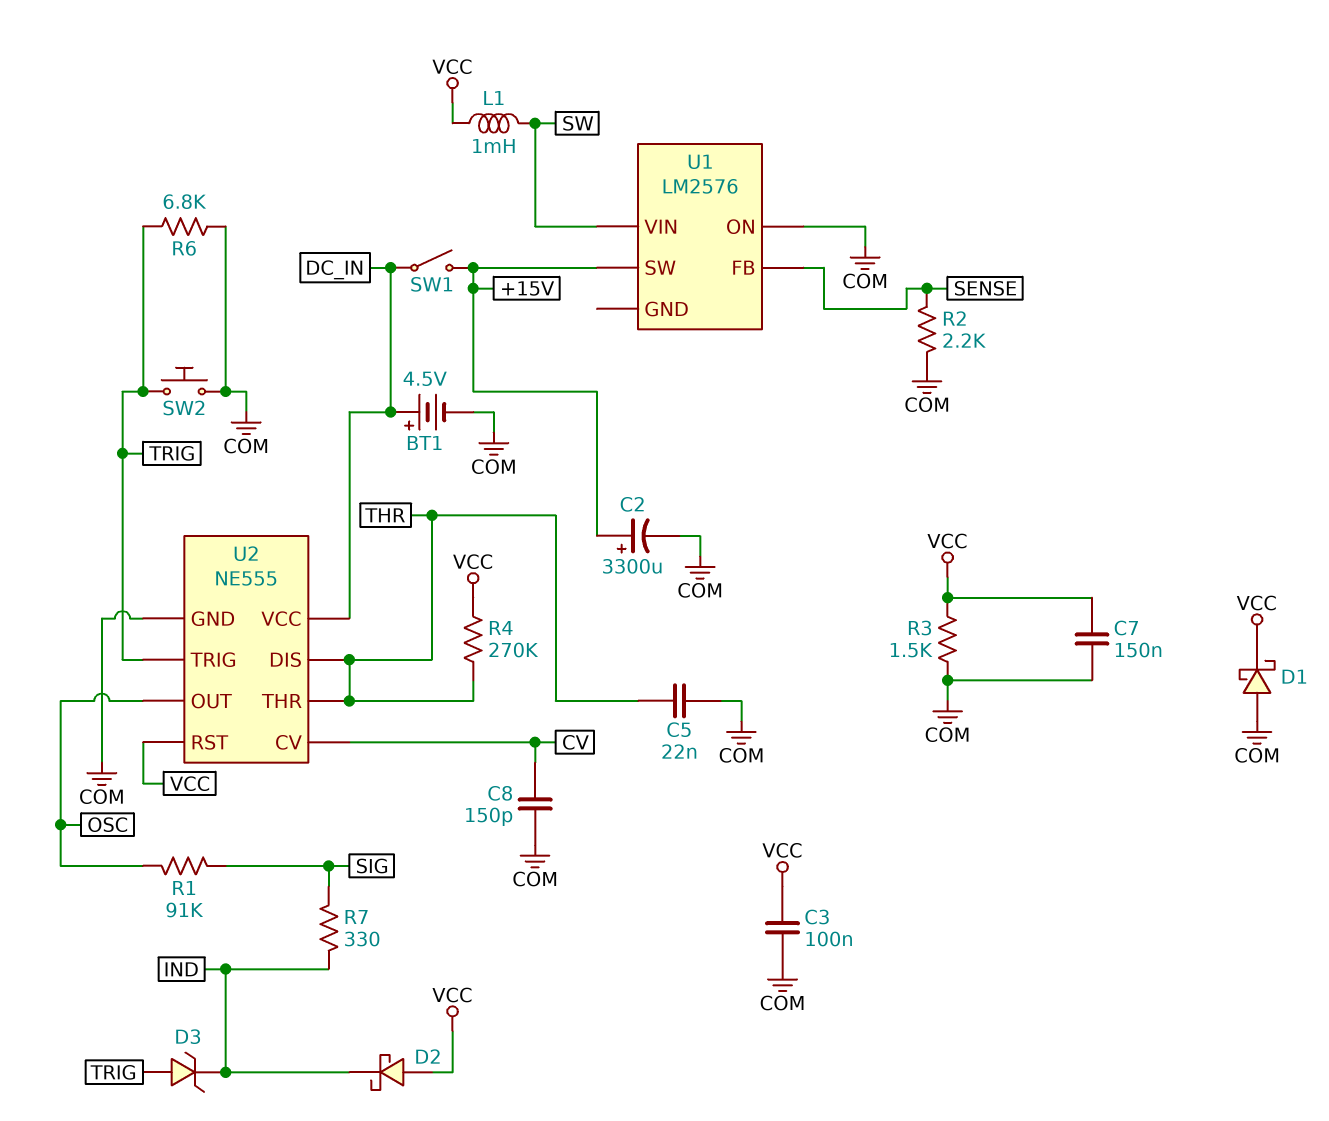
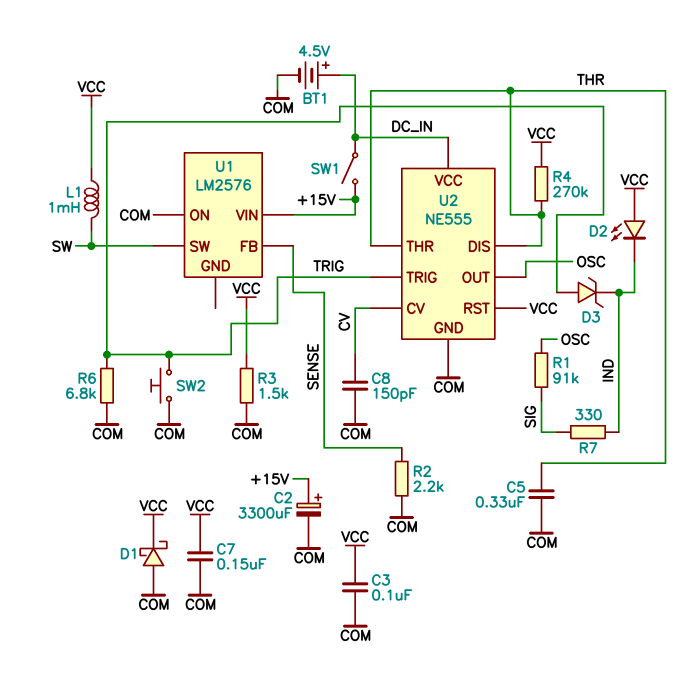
C5: 22nF (COM, THR) -> 330nF (COM, THR)
D2: schottky (A VCC, K IND) -> LED (A VCC, K IND)
U1 pin SW: +15V -> SW
U1 pin VIN: SW -> +15V

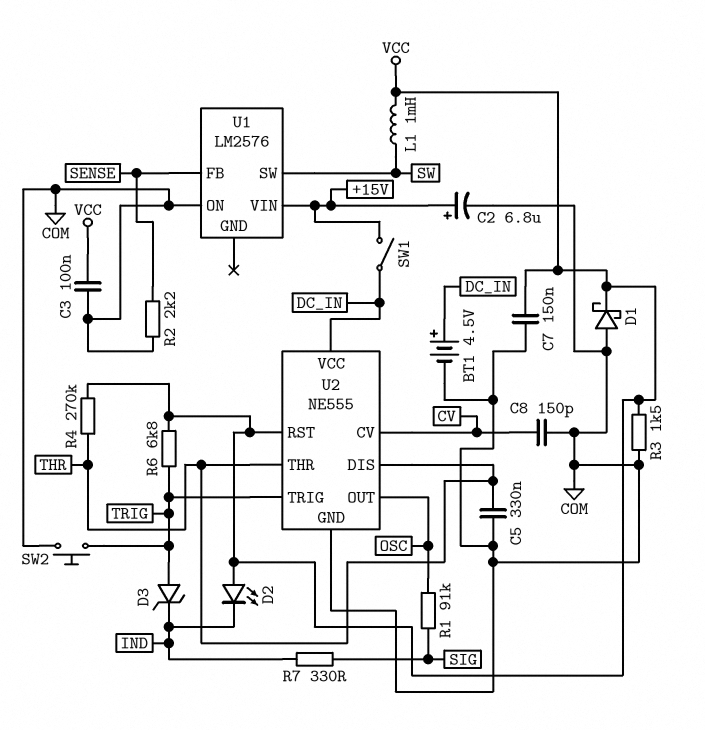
C2: 3300uF (plus +15V, minus COM) -> 6.8uF (plus +15V, minus COM)
R6: 6.8k (COM, TRIG) -> 6.8k (TRIG, VCC)

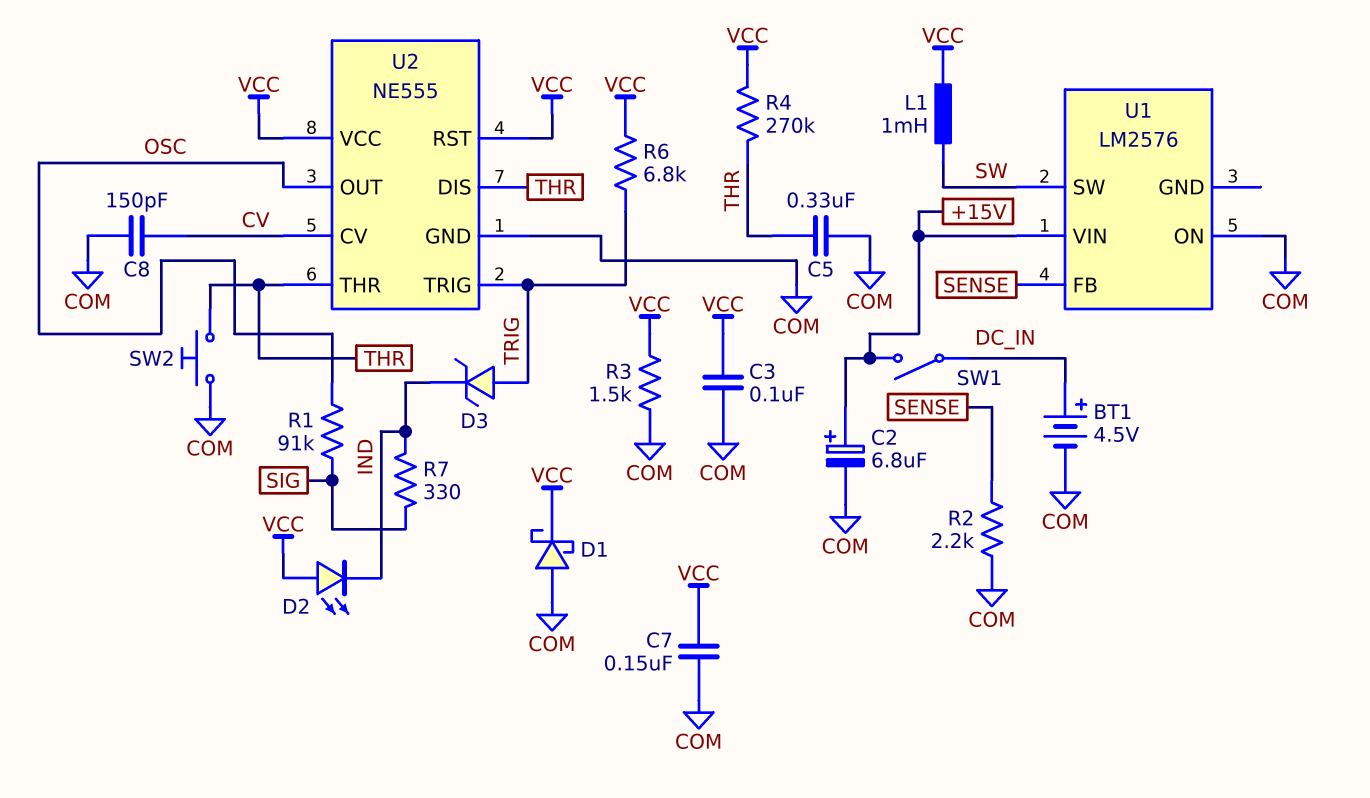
SW2: button (COM, TRIG) -> button (COM, THR)
U2 pin VCC: DC_IN -> VCC

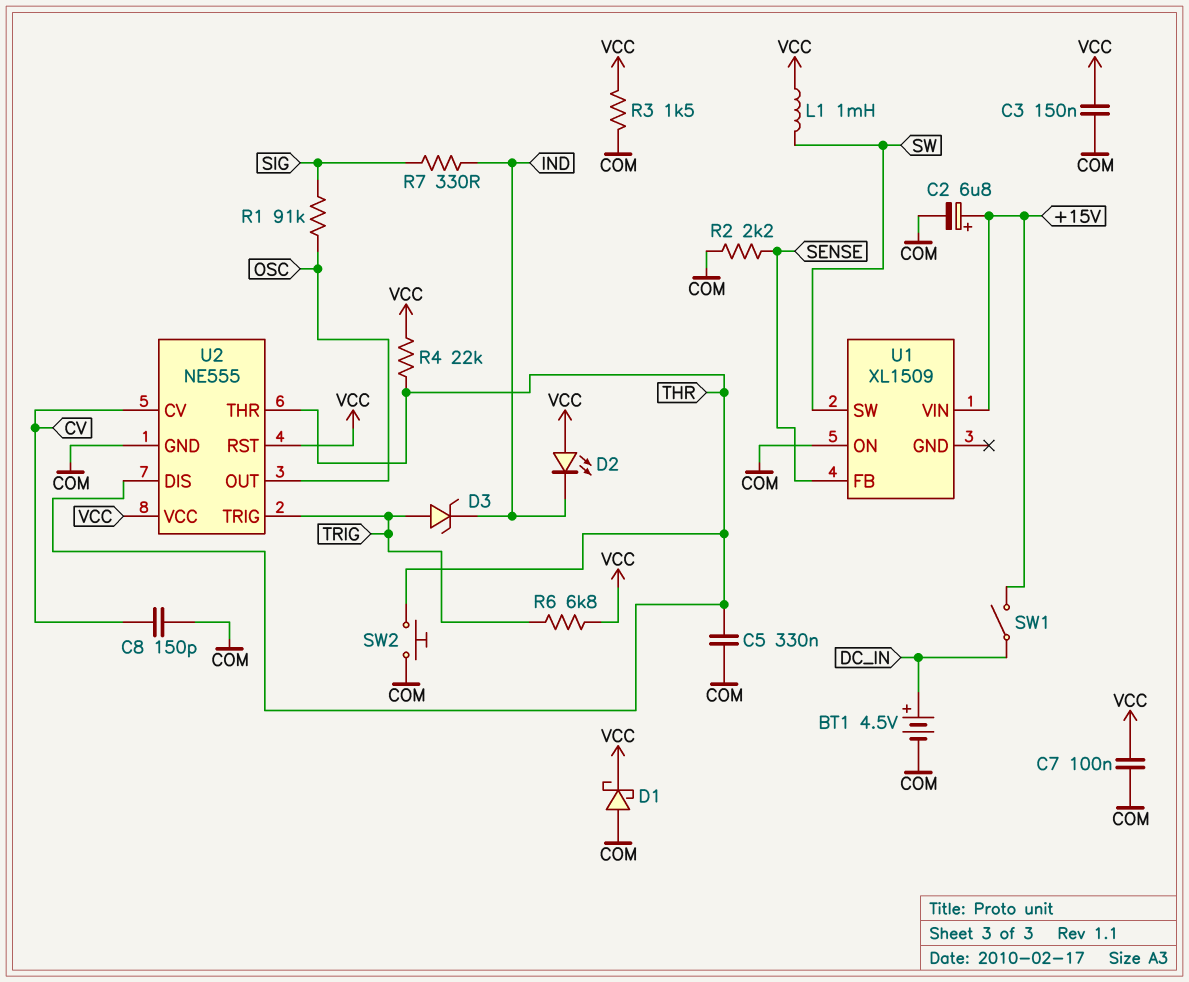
C3: 100nF (COM, VCC) -> 150nF (COM, VCC)
C7: 150nF (COM, VCC) -> 100nF (COM, VCC)
R4: 270k (THR, VCC) -> 22k (THR, VCC)
U1: LM2576 -> XL1509

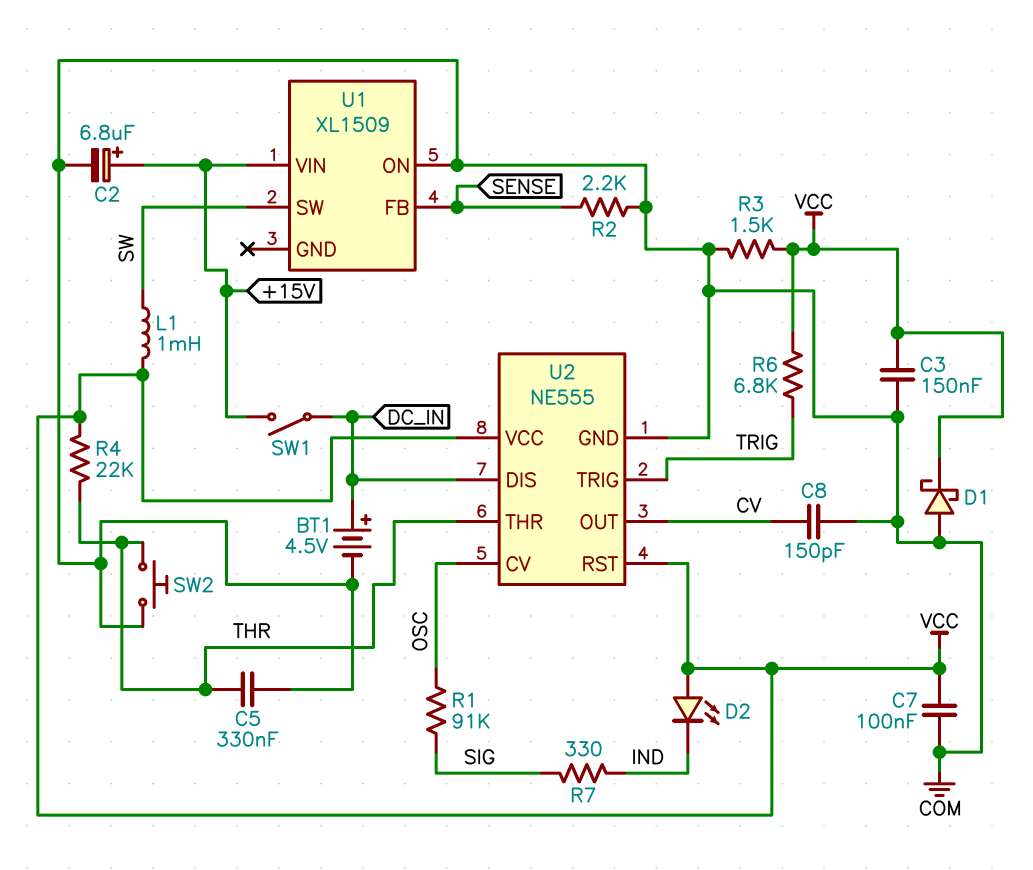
D3: zener (A TRIG, K IND) -> none
U2 pin CV: CV -> OSC
U2 pin DIS: THR -> DC_IN
U2 pin OUT: OSC -> CV

